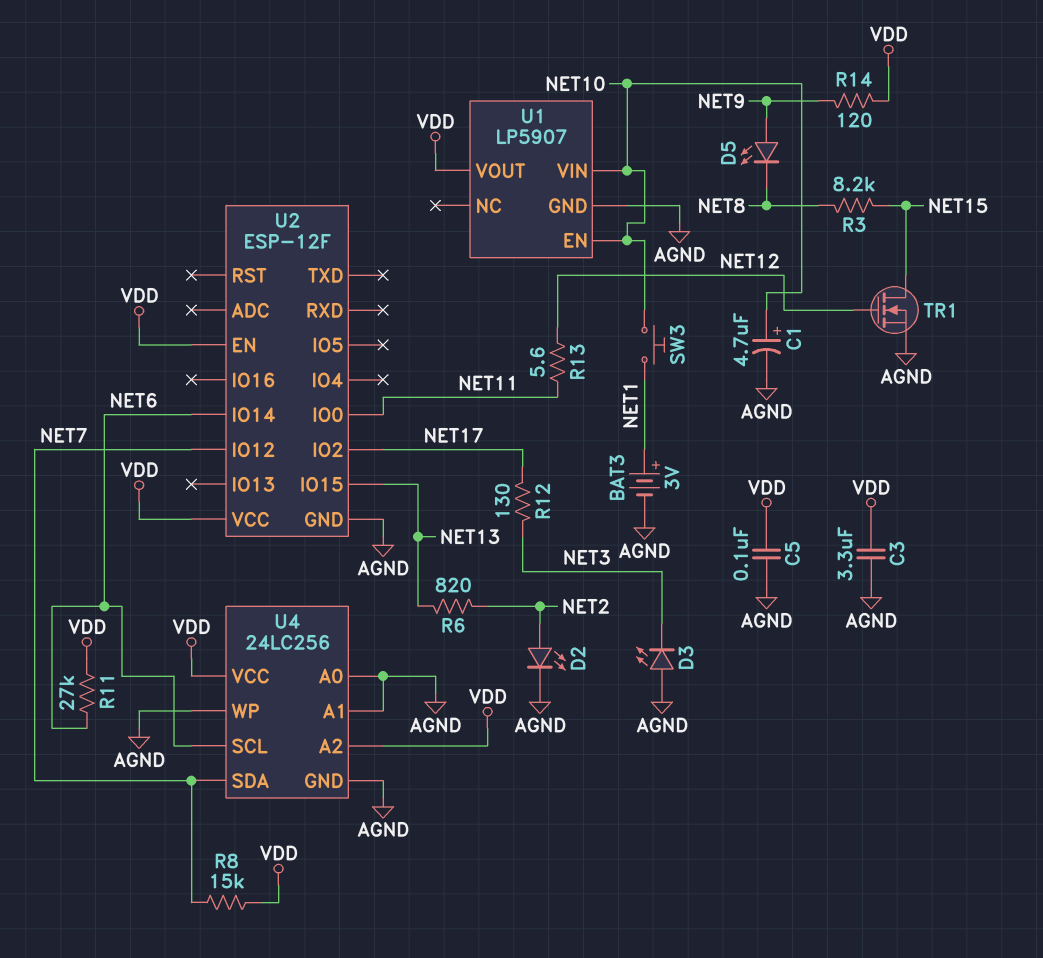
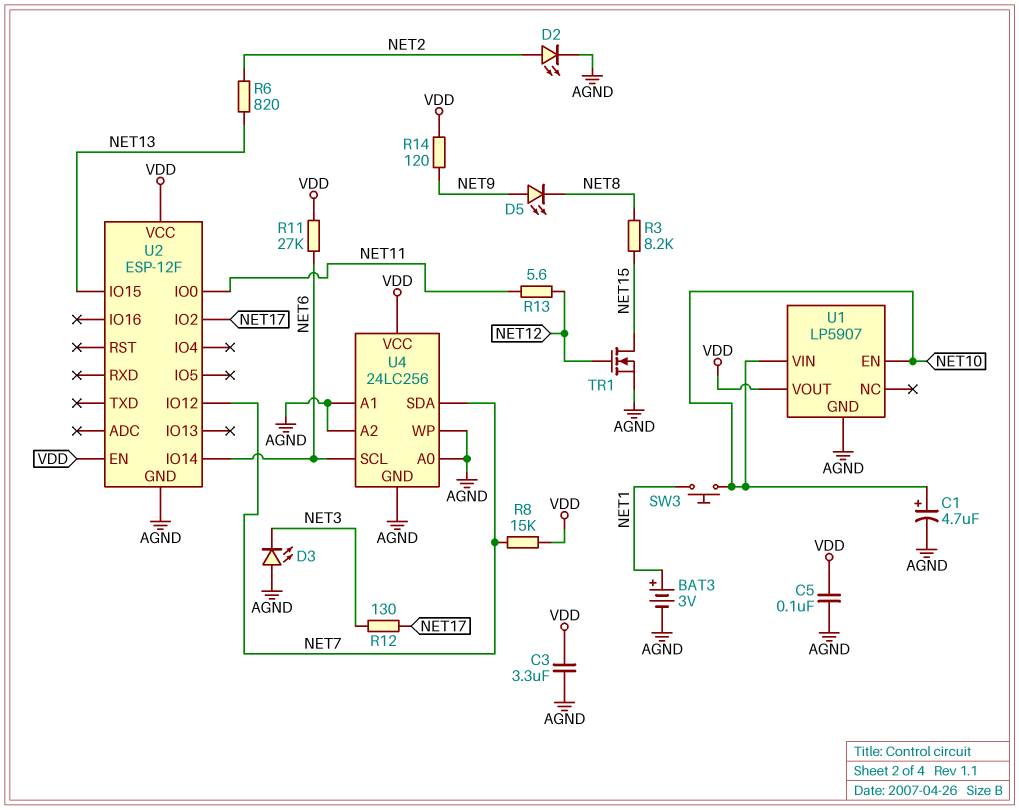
U4 pin A2: VDD -> AGND

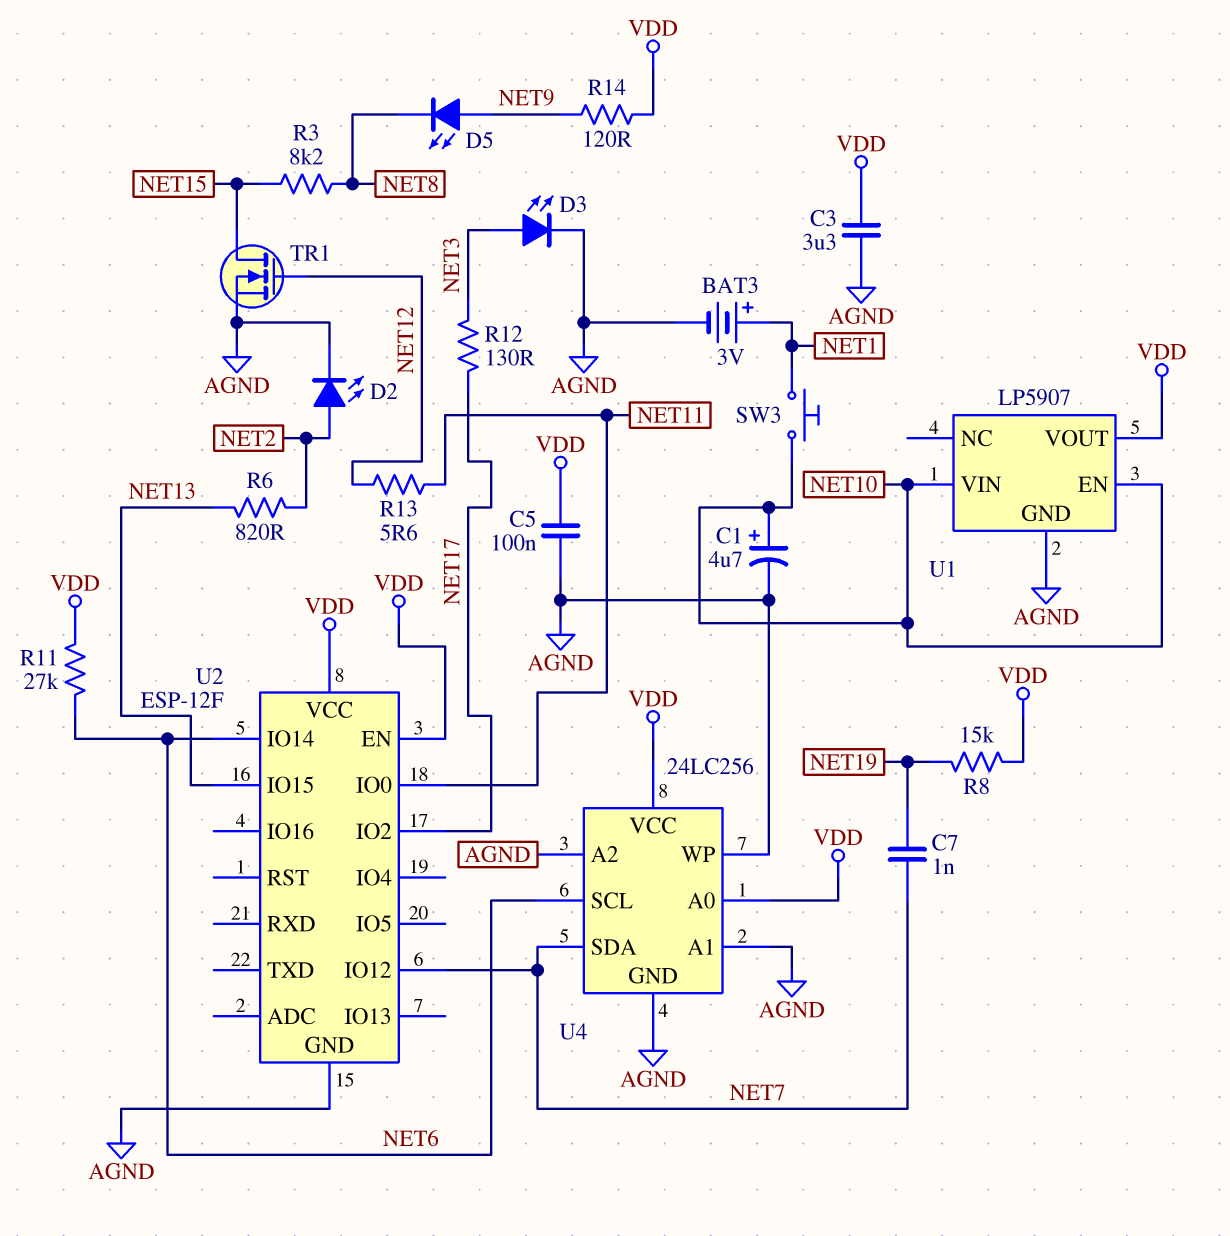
C7: none -> 1nF (NET7, NET19)
D3: LED (A AGND, K NET3) -> LED (A NET3, K AGND)
R8: 15k (NET7, VDD) -> 15k (NET19, VDD)
U4 pin A0: AGND -> VDD

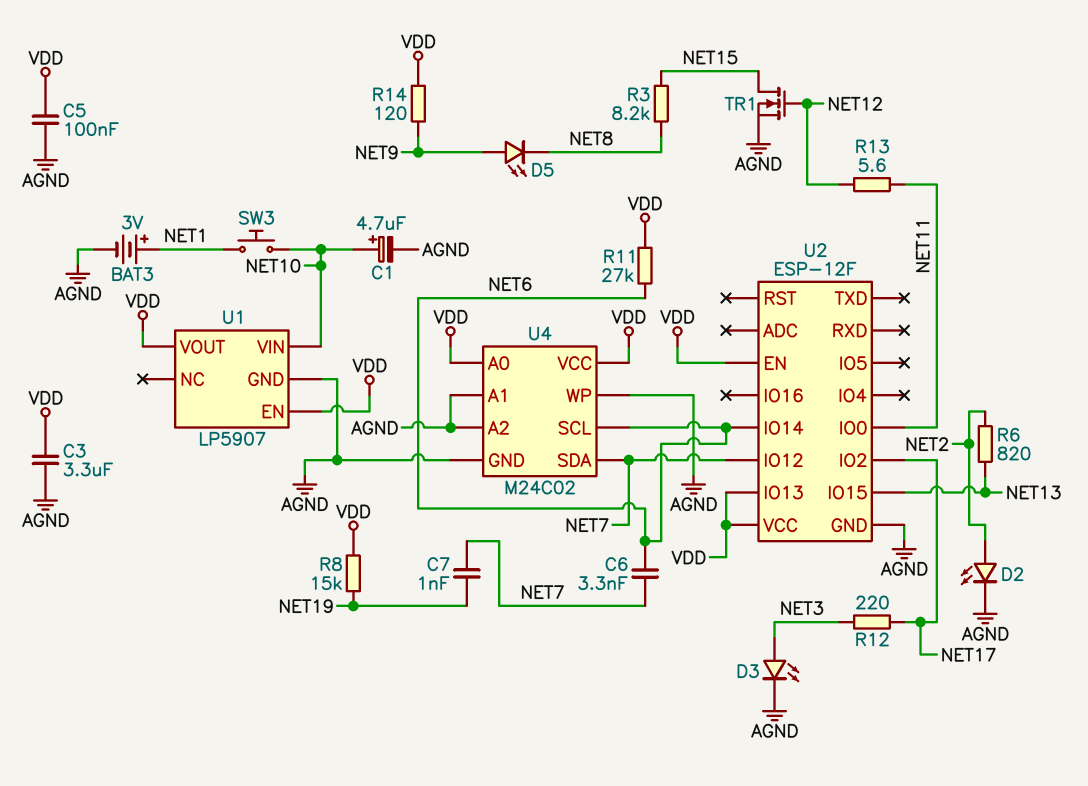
C6: none -> 3.3nF (NET6, NET7)
R12: 130 (NET3, NET17) -> 220 (NET3, NET17)
U1 pin EN: NET10 -> VDD
U2 pin IO13: none -> VDD
U4: 24LC256 -> M24C02

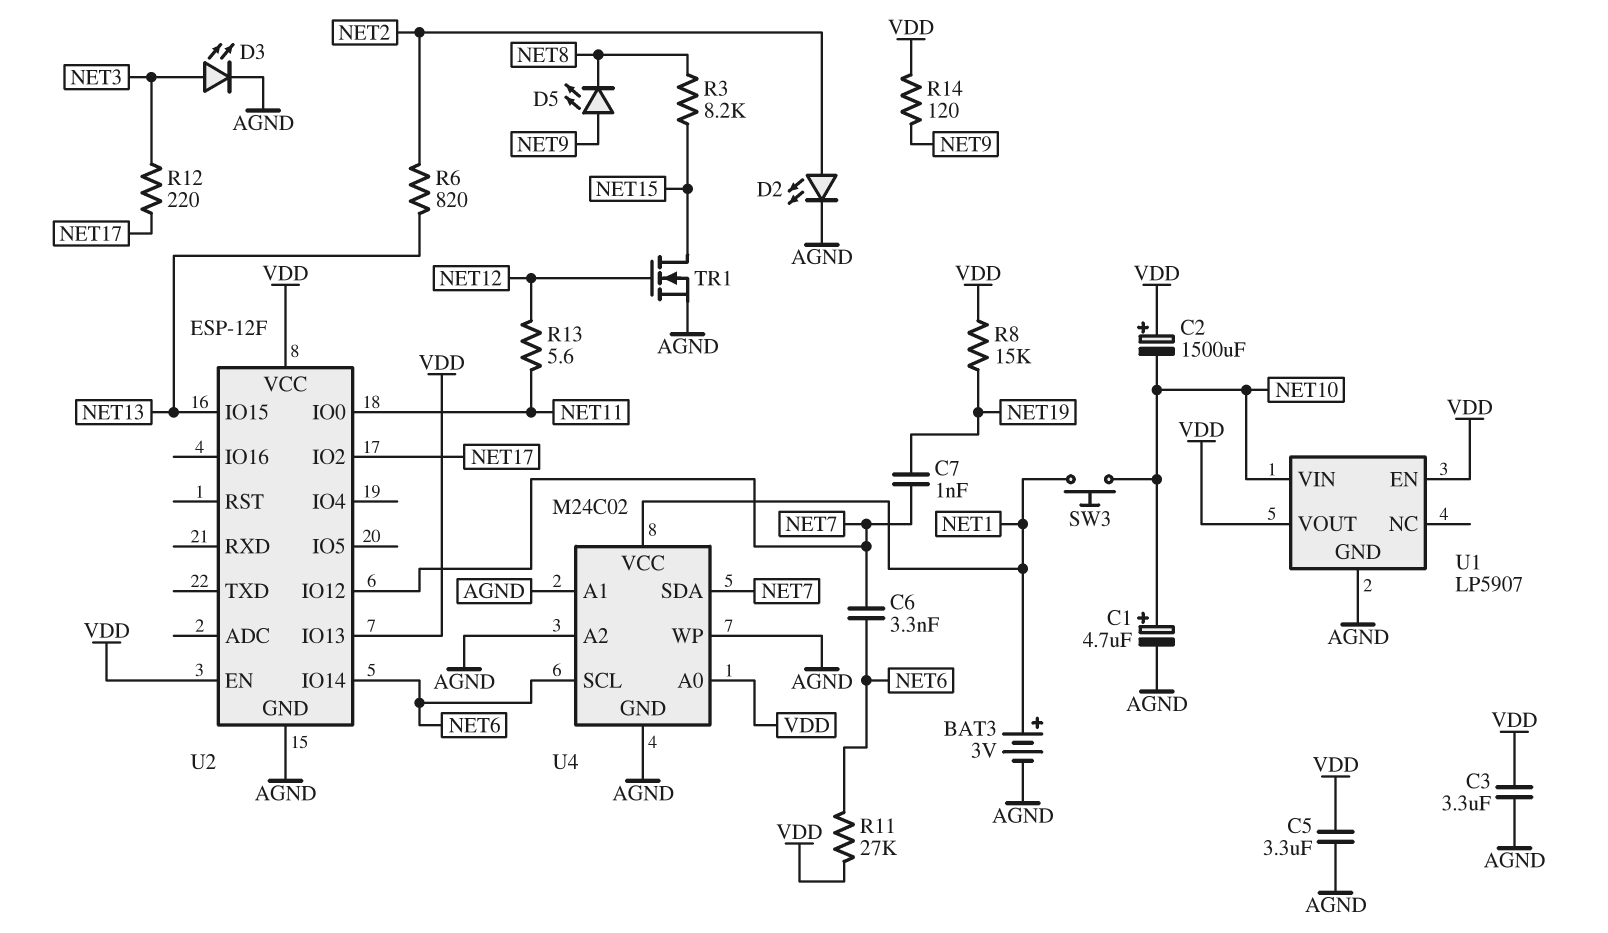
C2: none -> 1500uF (plus VDD, minus NET10)
C5: 100nF (AGND, VDD) -> 3.3uF (AGND, VDD)
U4 pin VCC: VDD -> NET1

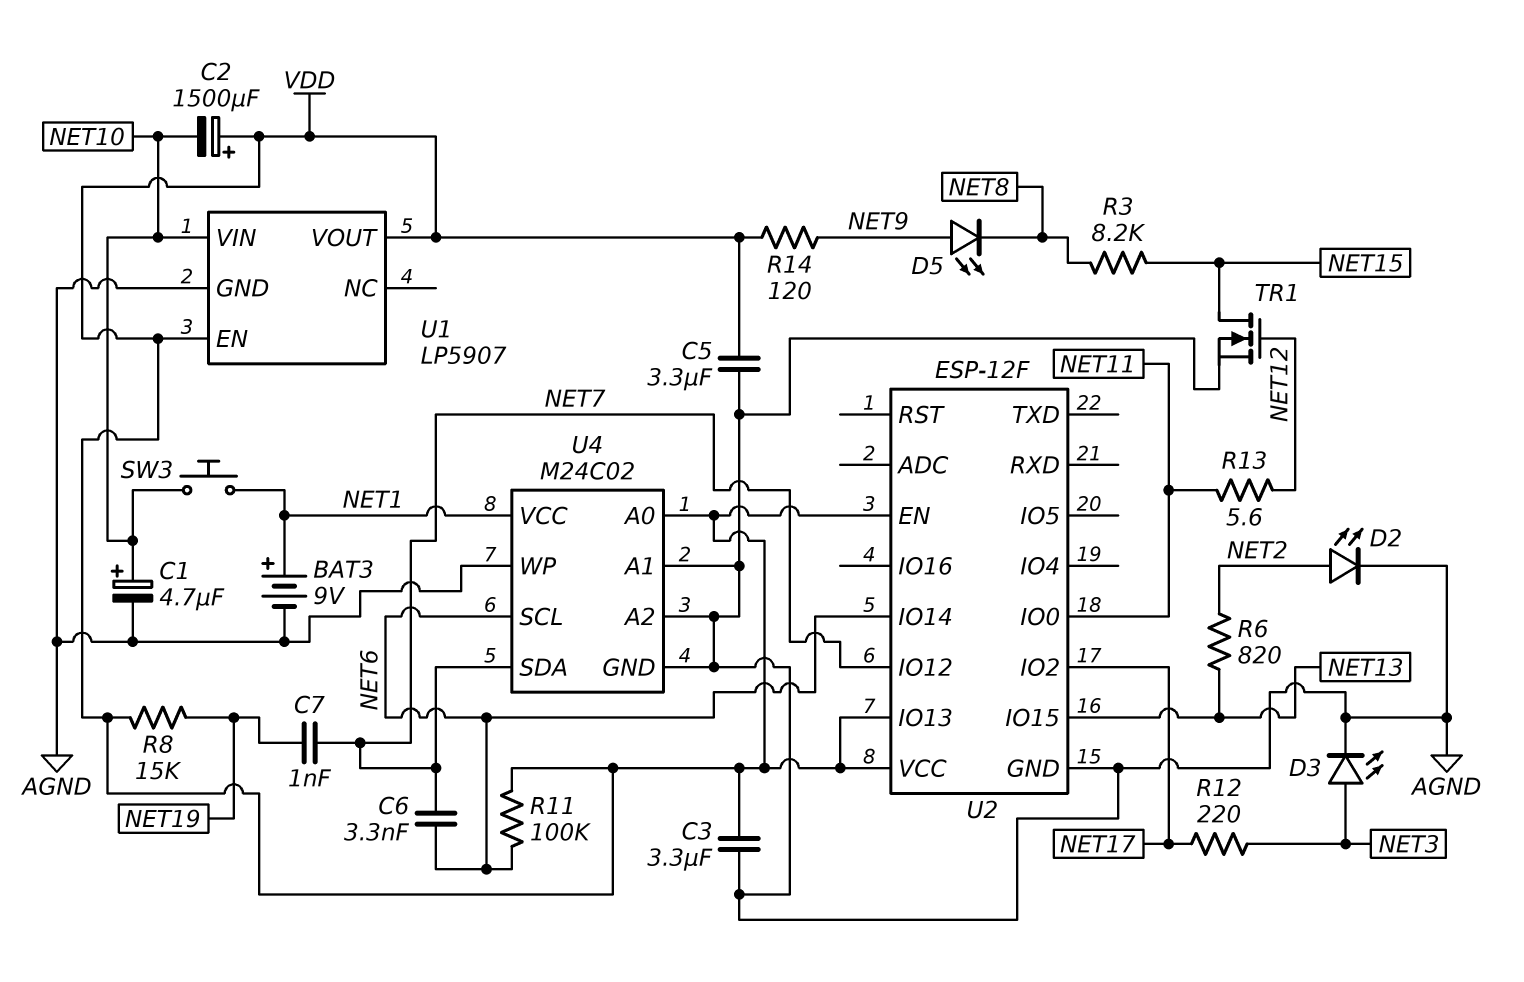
BAT3: 3V (plus NET1, minus AGND) -> 9V (plus NET1, minus AGND)
R11: 27k (NET6, VDD) -> 100k (NET6, VDD)

